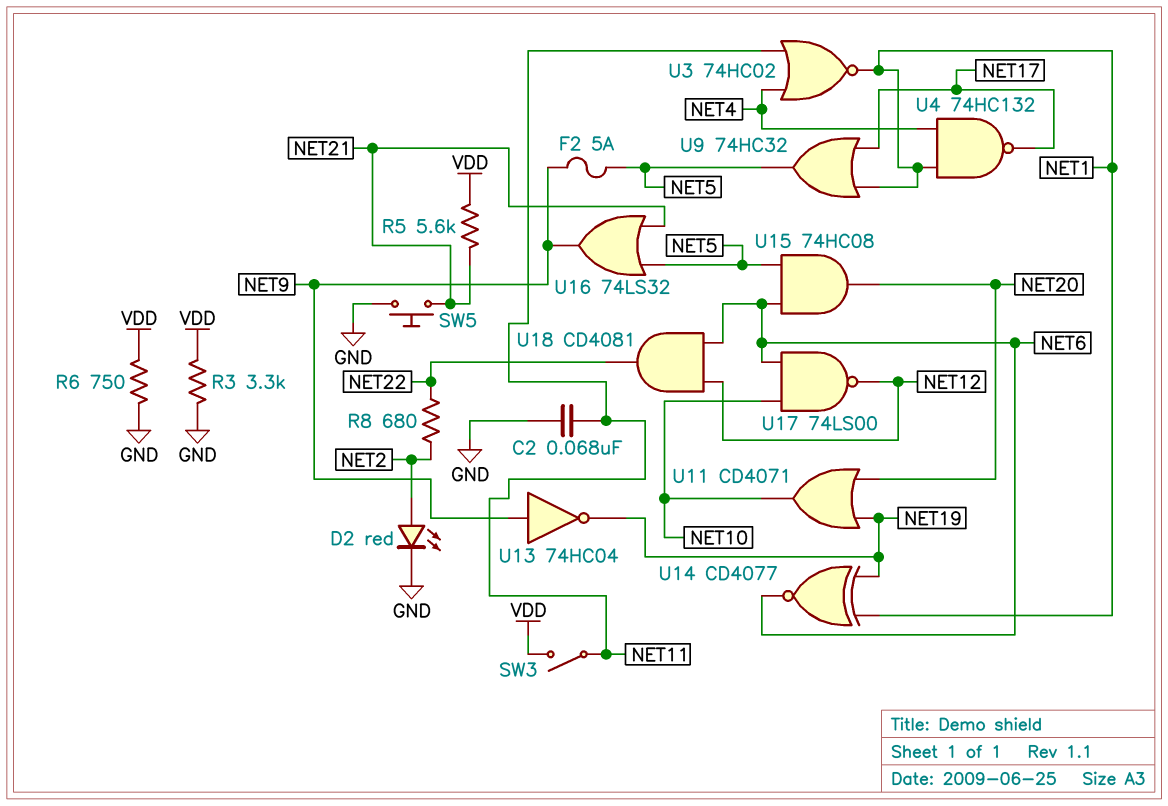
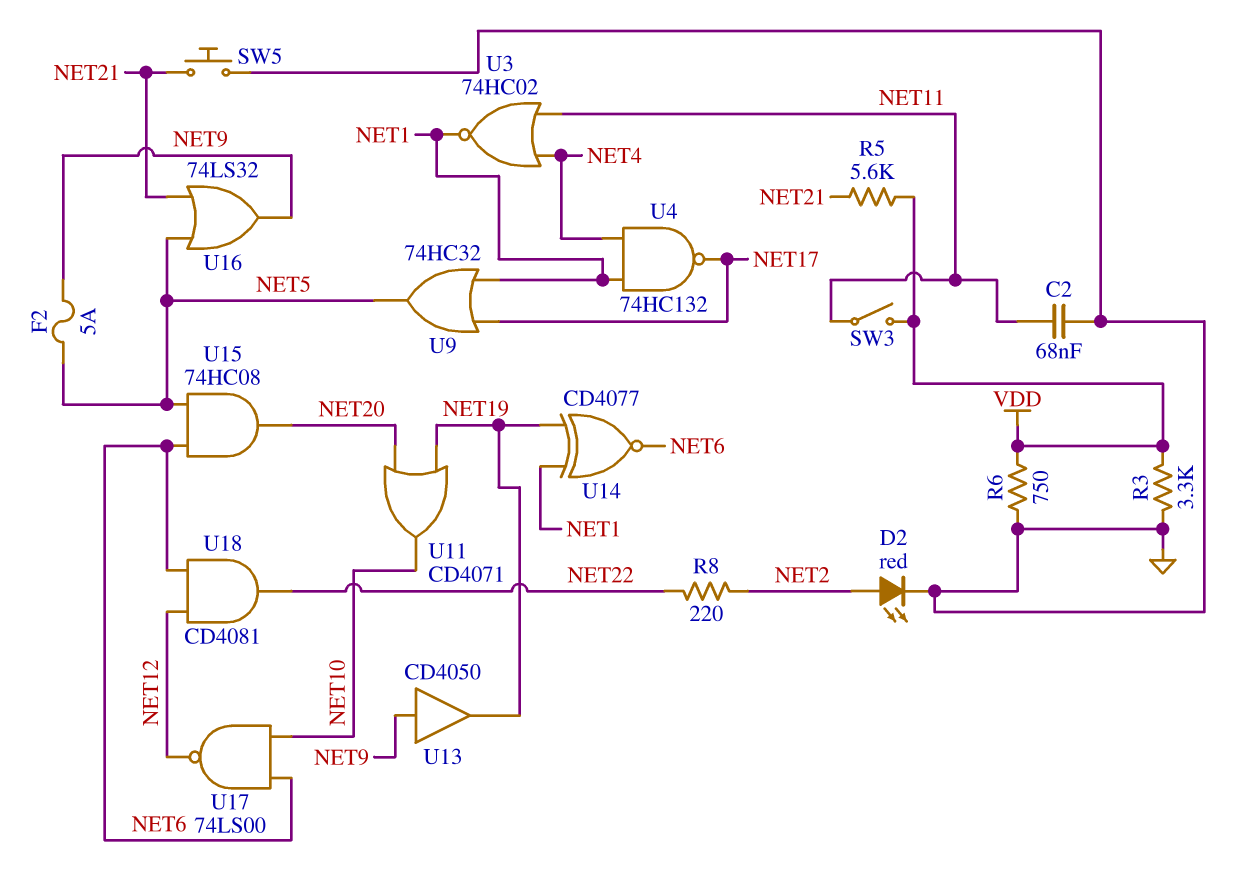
R8: 680 (NET2, NET22) -> 220 (NET2, NET22)
U13: NOT 74HC04 (in NET9, out NET19) -> buffer CD4050 (in NET9, out NET19)

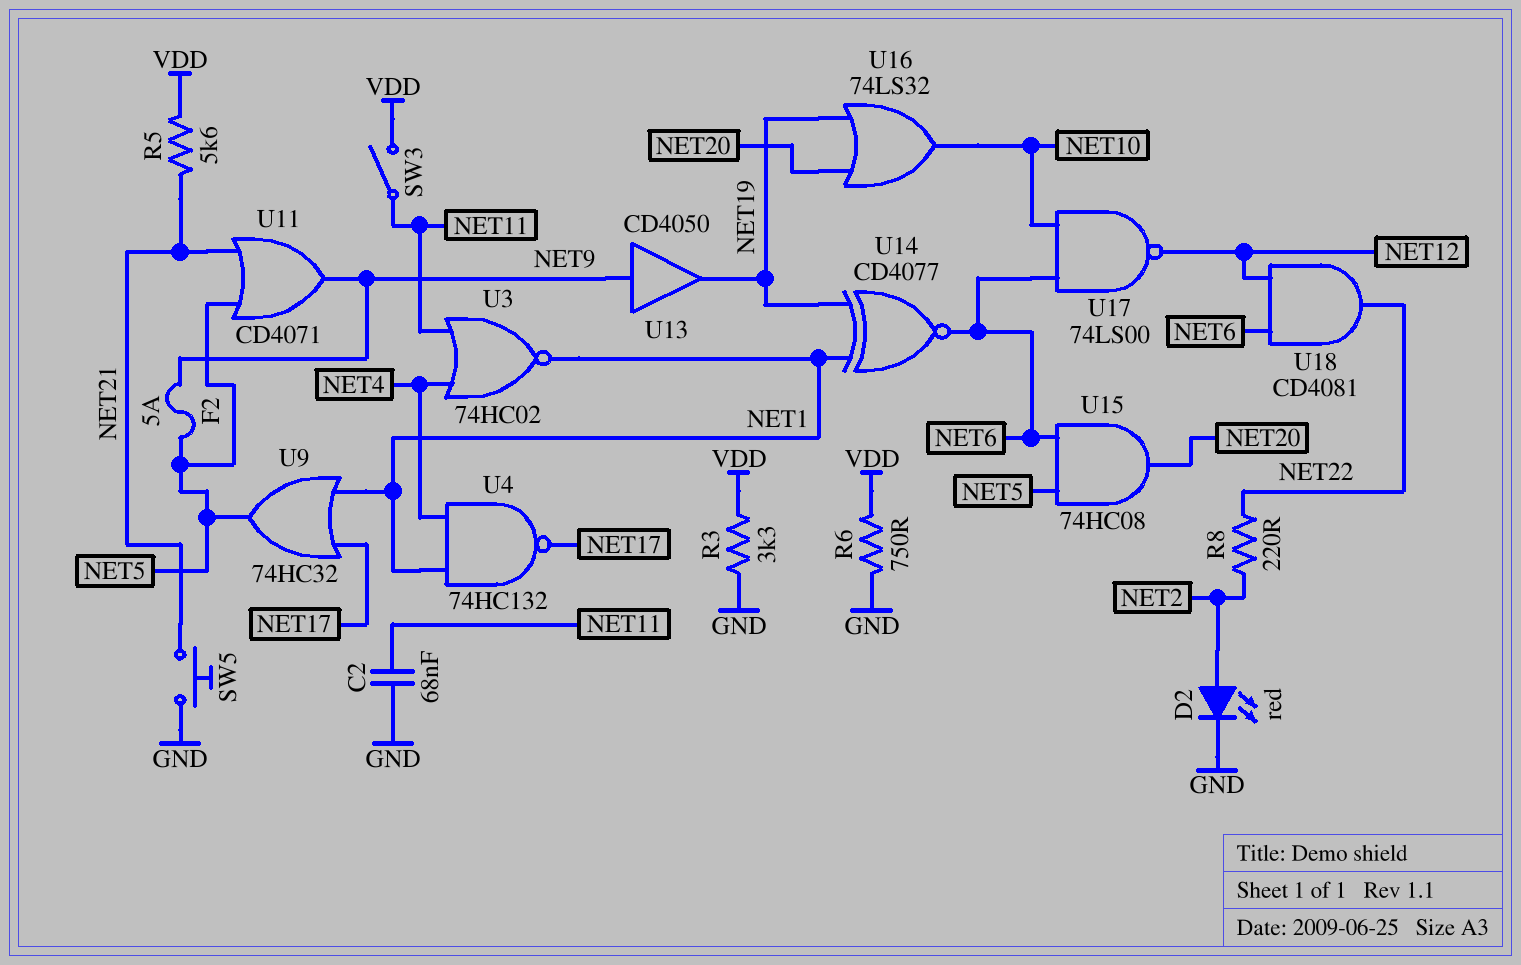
U11: OR CD4071 (in NET19, in NET20, out NET10) -> OR CD4071 (in NET5, in NET21, out NET9)
U16: OR 74LS32 (in NET5, in NET21, out NET9) -> OR 74LS32 (in NET19, in NET20, out NET10)

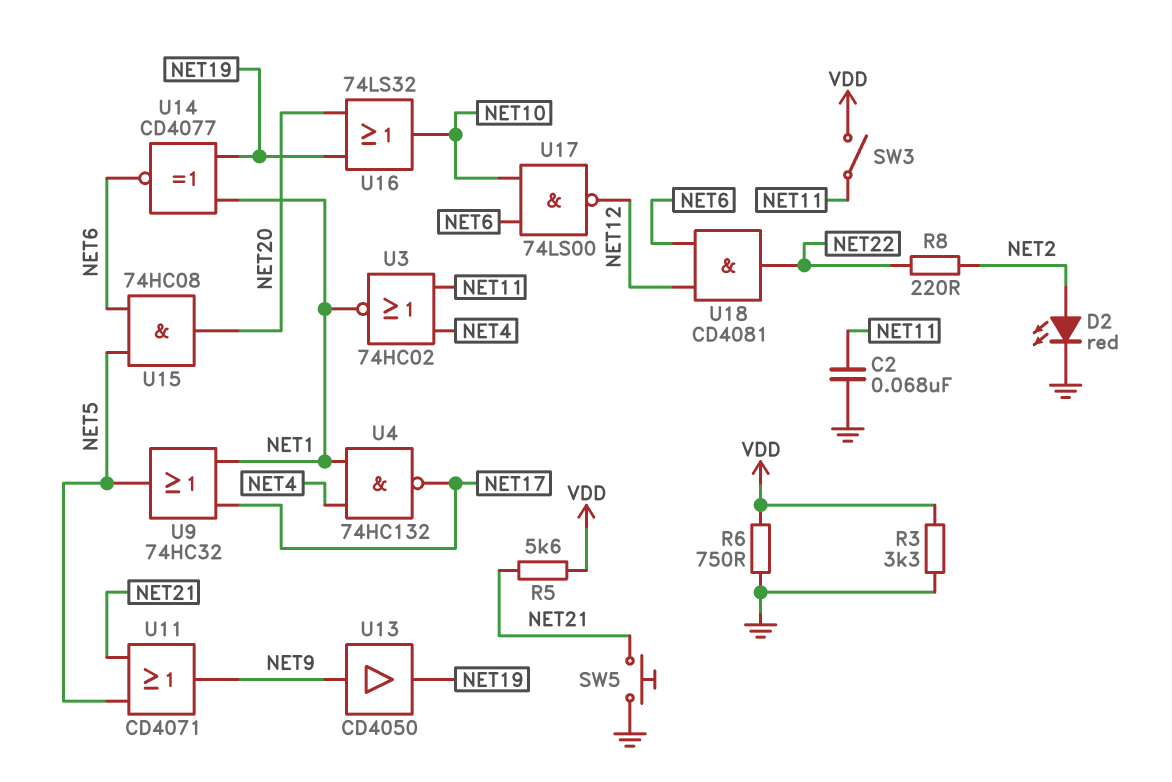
F2: 5A (NET5, NET9) -> none

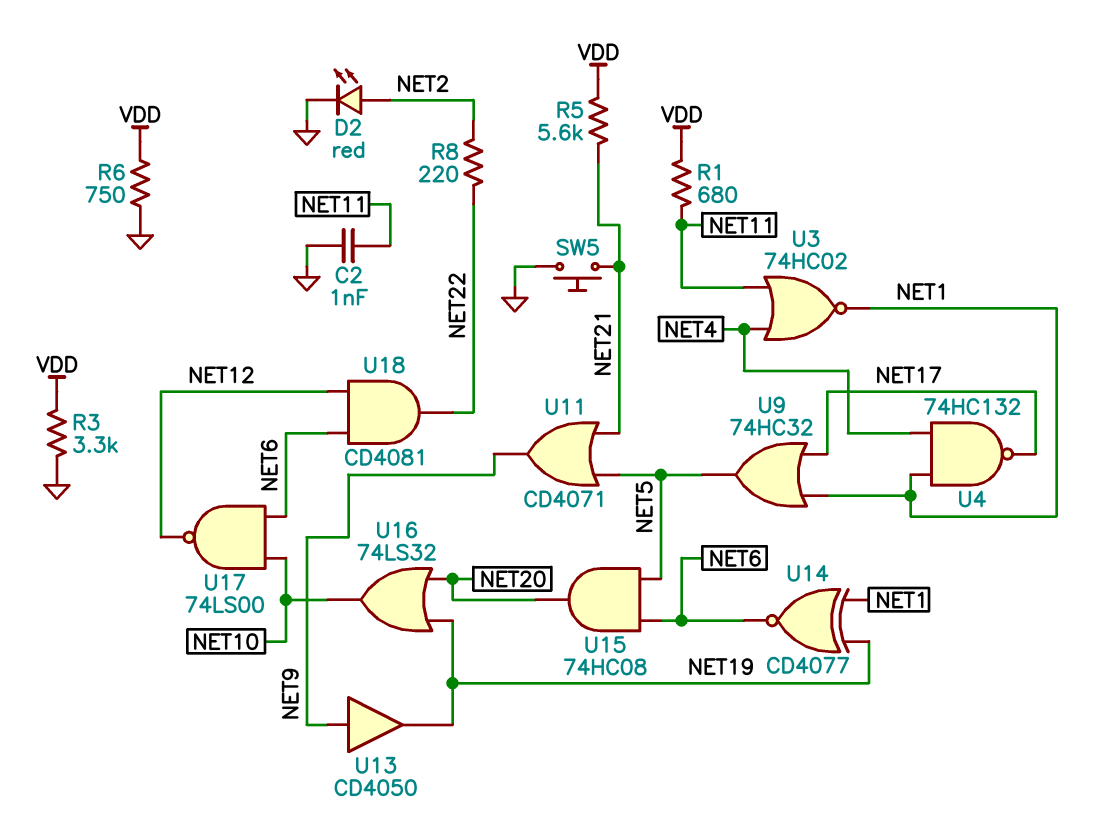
C2: 68nF (GND, NET11) -> 1nF (GND, NET11)
R1: none -> 680 (NET11, VDD)
SW3: switch (NET11, VDD) -> none

